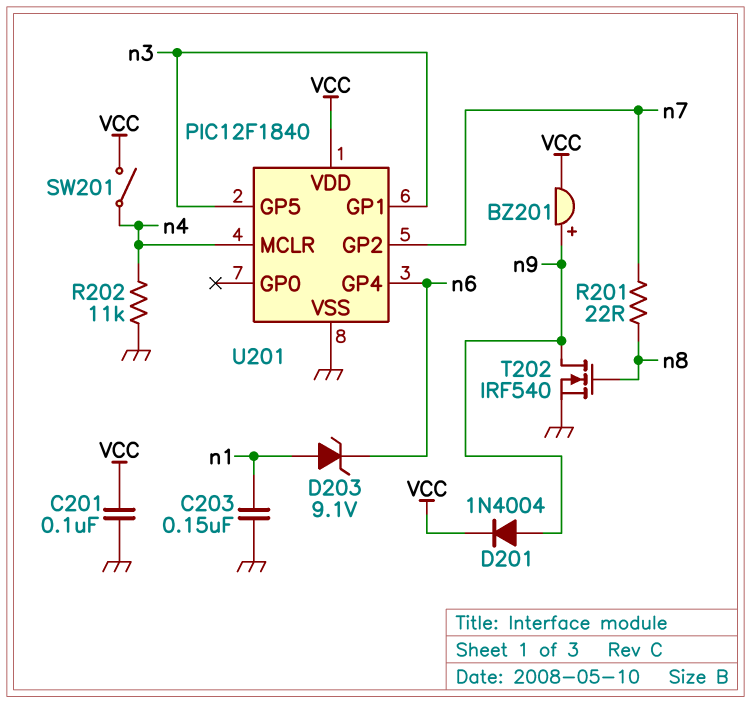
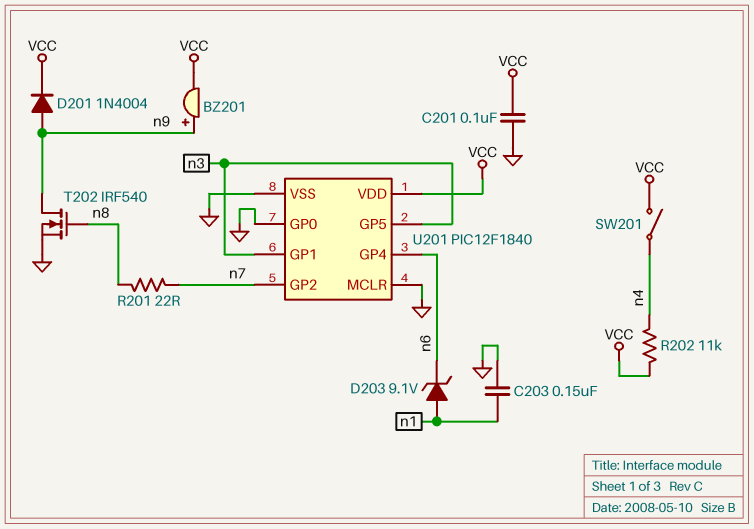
R202: 11k (GND, n4) -> 11k (VCC, n4)
U201 pin GP0: none -> GND
U201 pin MCLR: n4 -> GND

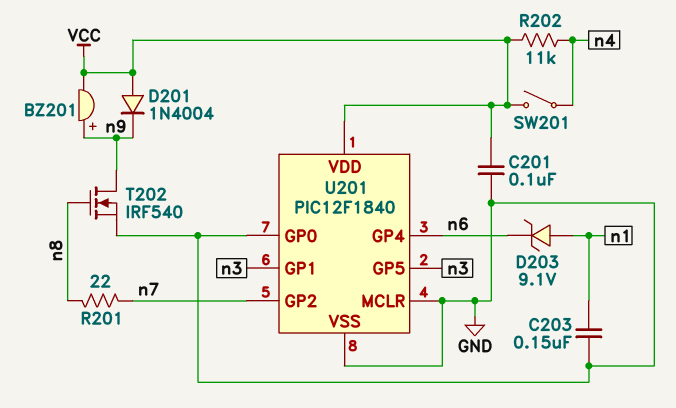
D201: diode 1N4004 (A n9, K VCC) -> diode 1N4004 (A VCC, K n9)

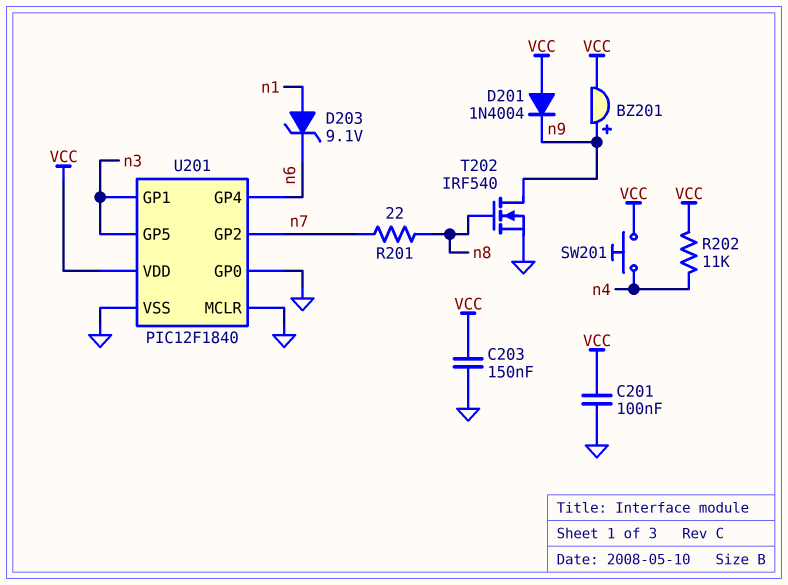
C203: 150nF (GND, n1) -> 150nF (GND, VCC)
SW201: switch (VCC, n4) -> button (VCC, n4)

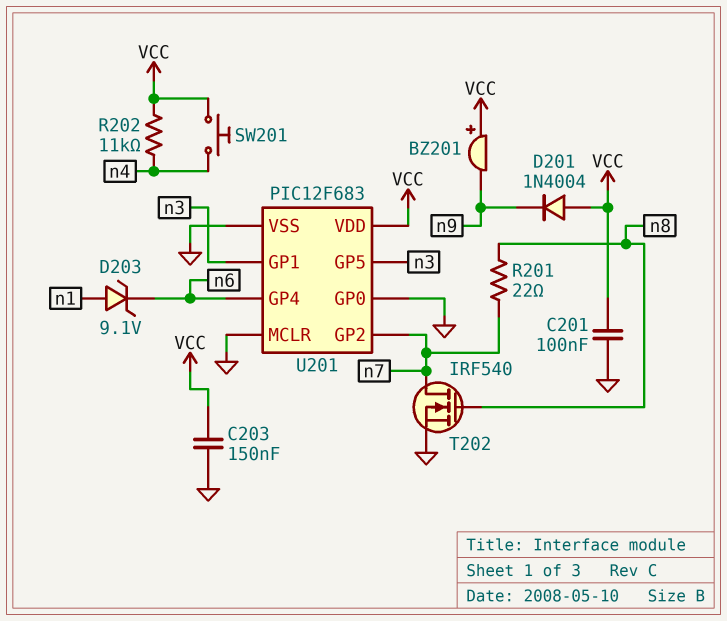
BZ201: buzzer (plus n9, minus VCC) -> buzzer (plus VCC, minus n9)
T202: NMOS IRF540 (G n8, D n9, S GND) -> NMOS IRF540 (G n8, D n7, S GND)
U201: PIC12F1840 -> PIC12F683

